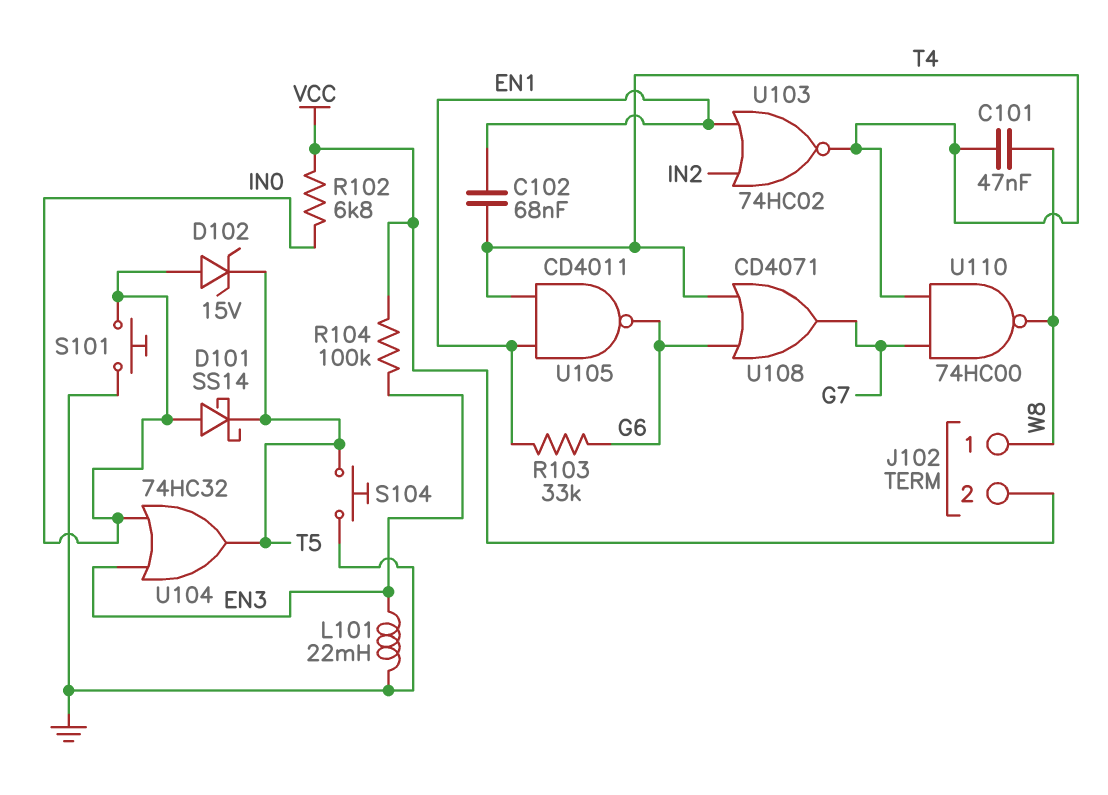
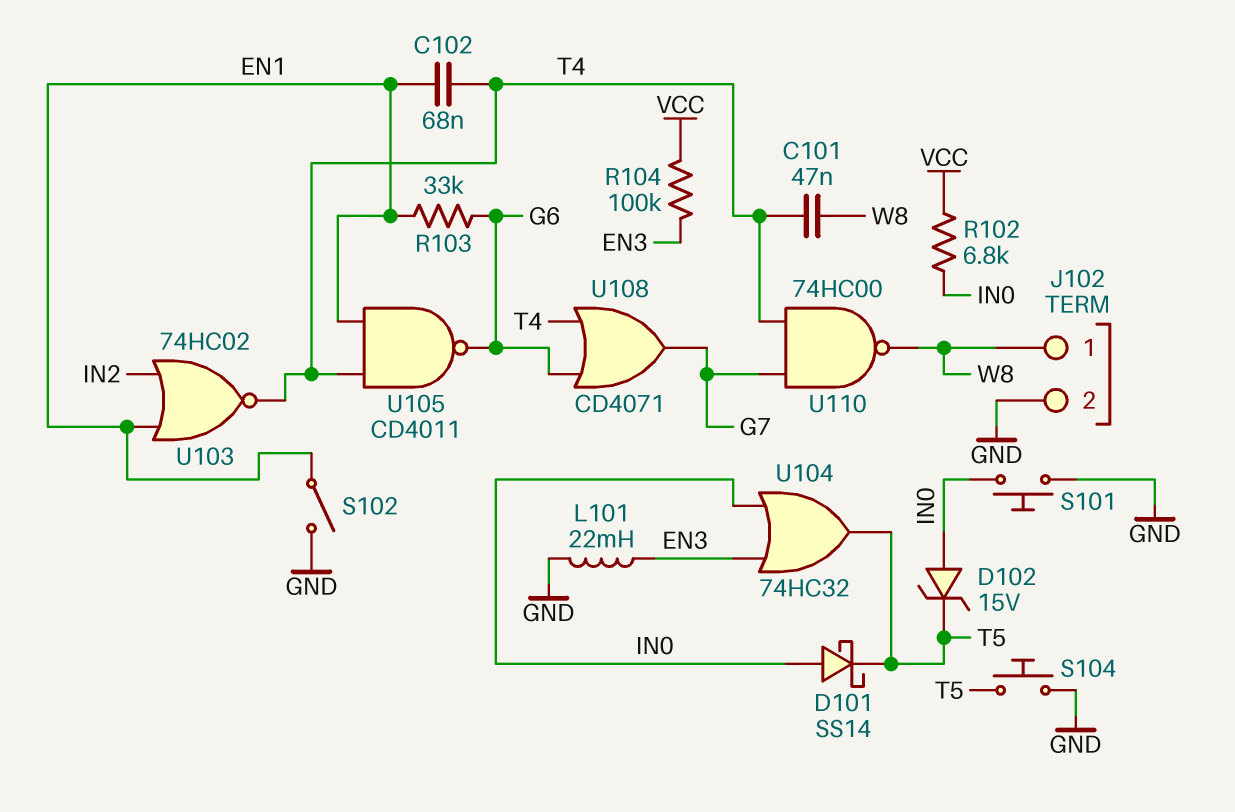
J102 pin 2: VCC -> GND
S102: none -> switch (EN1, GND)

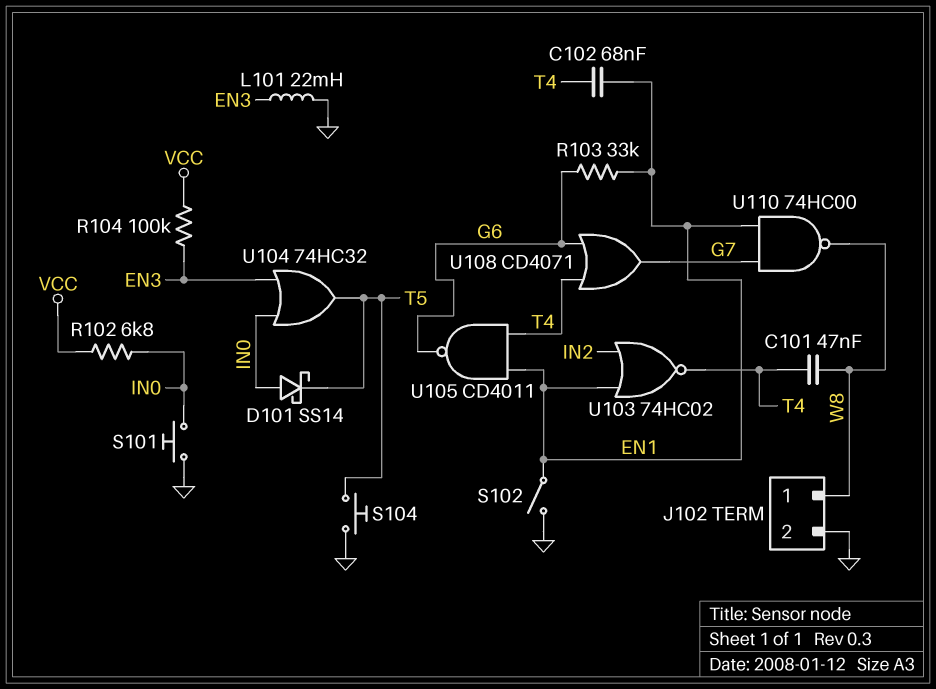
D102: zener 15V (A IN0, K T5) -> none
U110: NAND 74HC00 (in G7, in T4, out W8) -> NAND 74HC00 (in EN1, in G7, out W8)

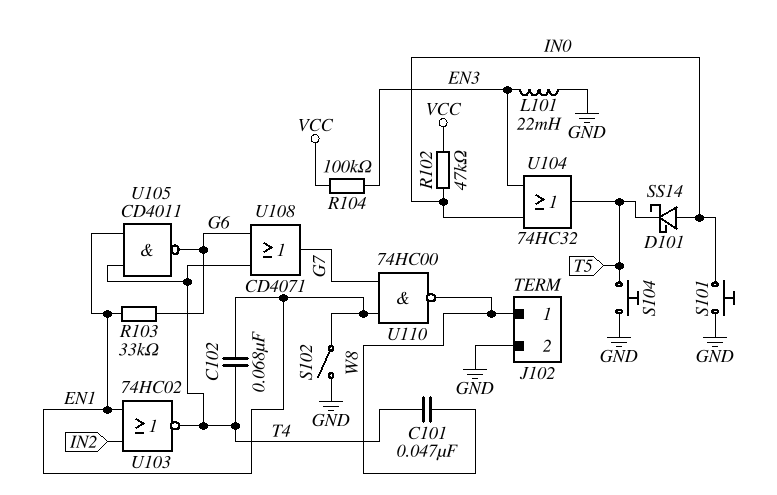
R102: 6.8k (IN0, VCC) -> 47k (IN0, VCC)

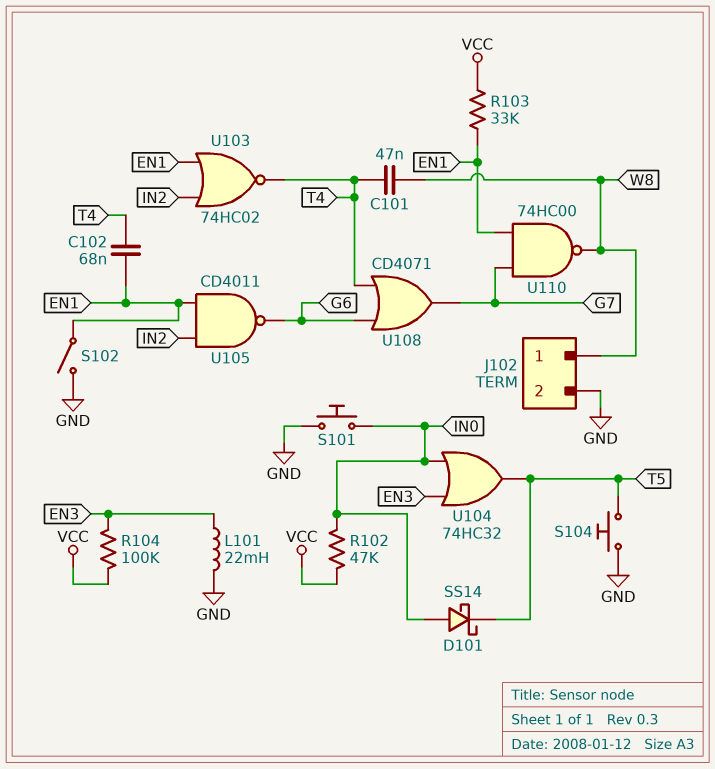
R103: 33k (EN1, G6) -> 33k (EN1, VCC)
U105: NAND CD4011 (in EN1, in T4, out G6) -> NAND CD4011 (in EN1, in IN2, out G6)

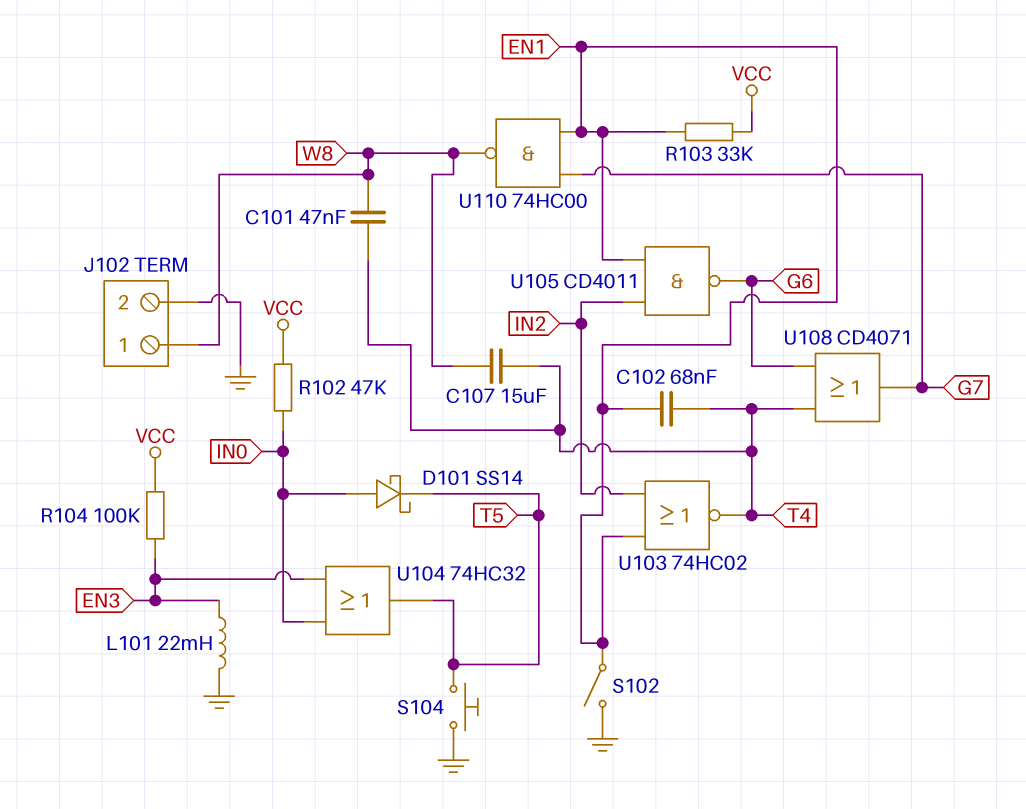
C107: none -> 15uF (T4, W8)
S101: button (GND, IN0) -> none

